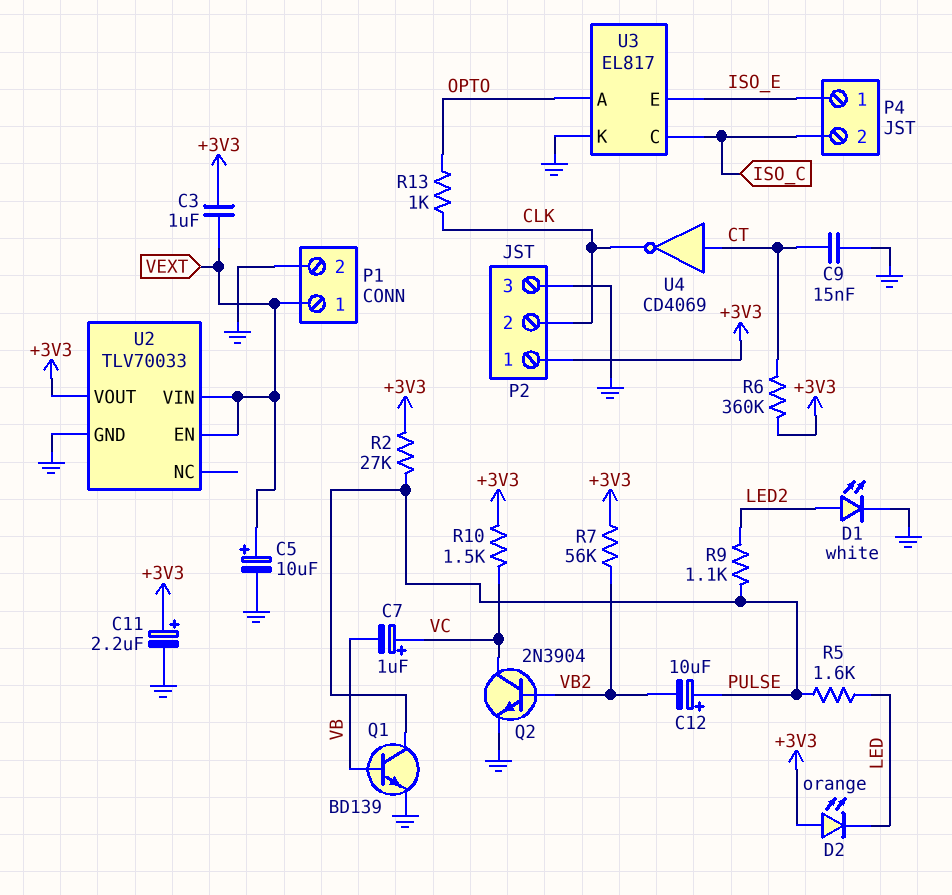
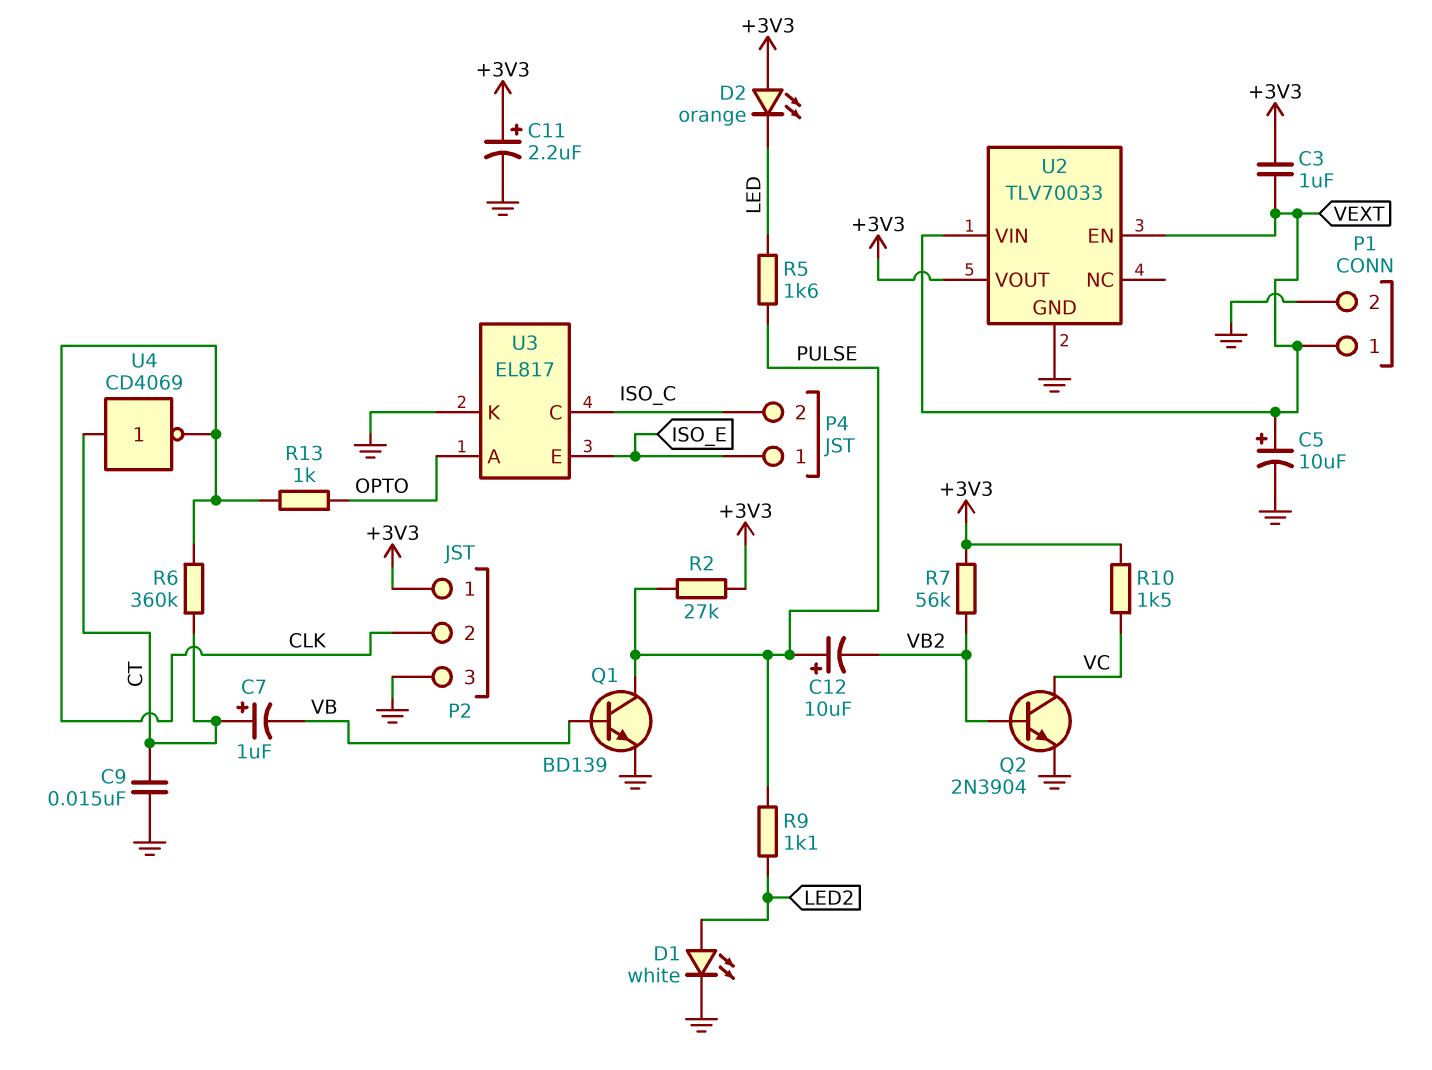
C7: 1uF (plus VC, minus VB) -> 1uF (plus CT, minus VB)
R6: 360k (+3V3, CT) -> 360k (CLK, CT)

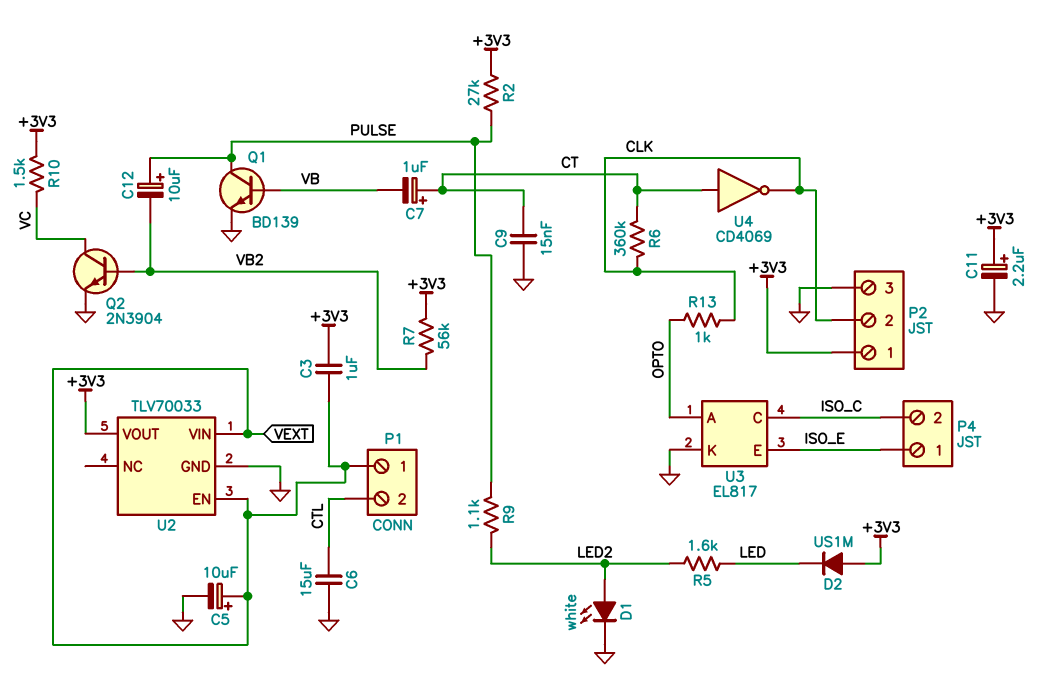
C6: none -> 15uF (CTL, GND)
D2: LED orange (A +3V3, K LED) -> diode US1M (A +3V3, K LED)
P1 pin 2: GND -> CTL
R5: 1.6k (LED, PULSE) -> 1.6k (LED, LED2)

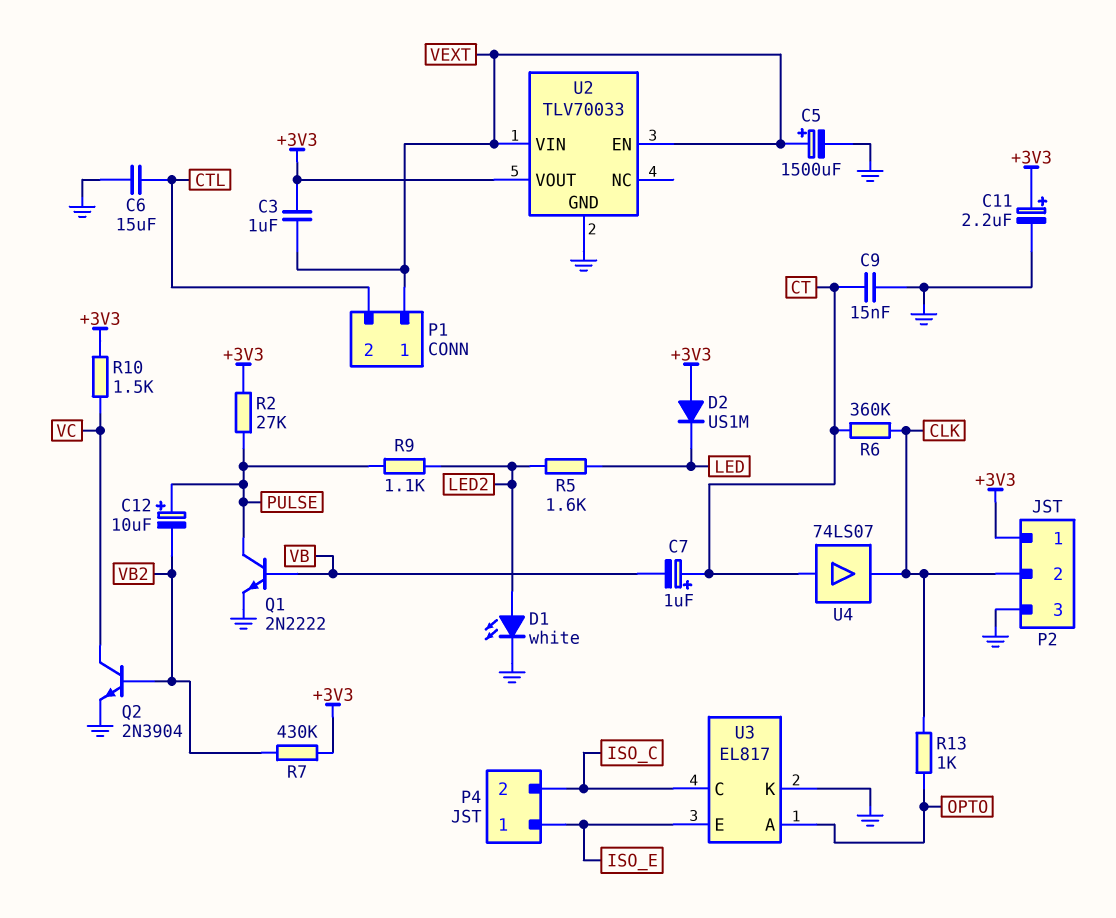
C5: 10uF (plus VEXT, minus GND) -> 1500uF (plus VEXT, minus GND)
Q1: NPN BD139 (B VB, C PULSE, E GND) -> NPN 2N2222 (B VB, C PULSE, E GND)
R7: 56k (+3V3, VB2) -> 430k (+3V3, VB2)
U4: NOT CD4069 (in CT, out CLK) -> buffer 74LS07 (in CT, out CLK)

